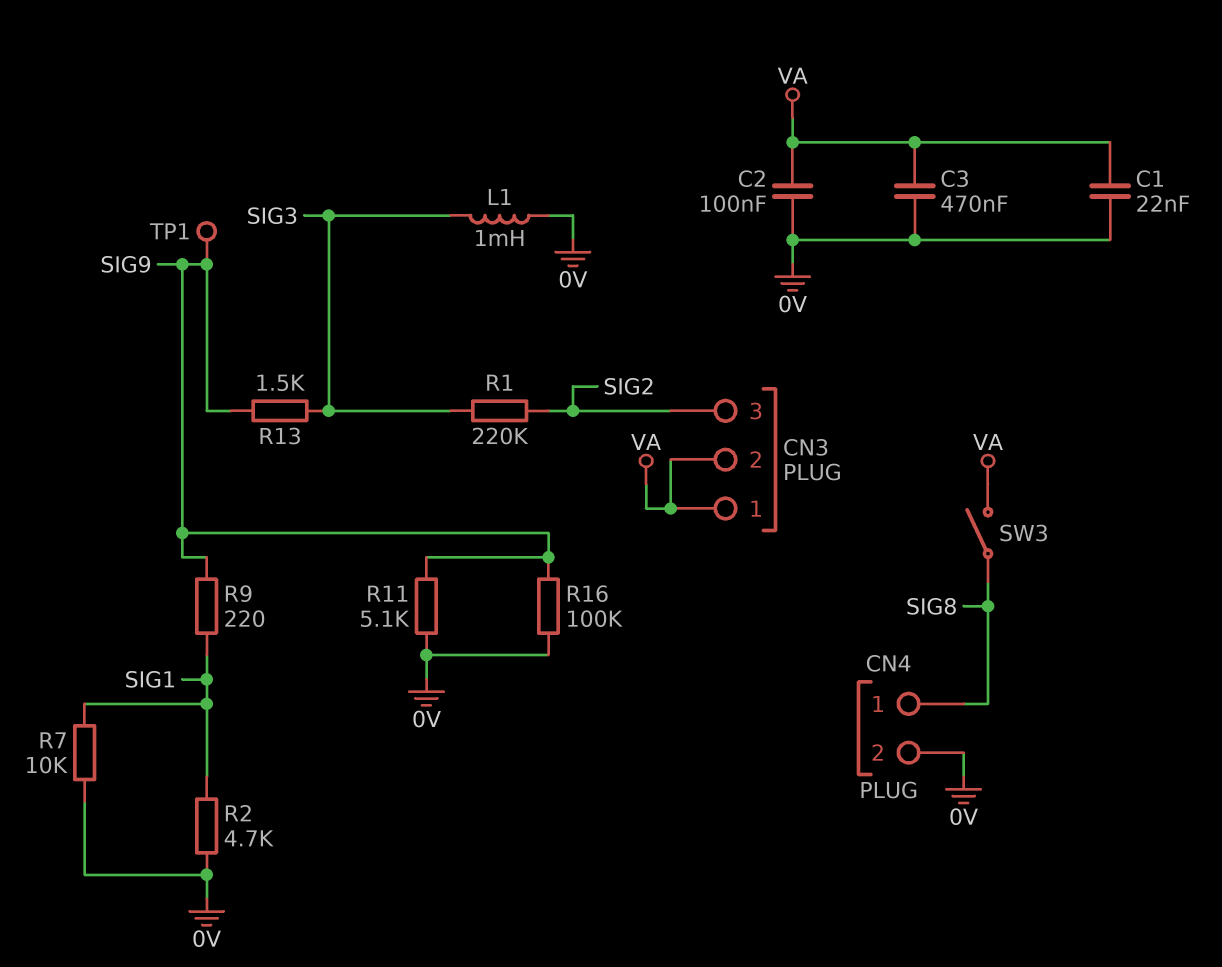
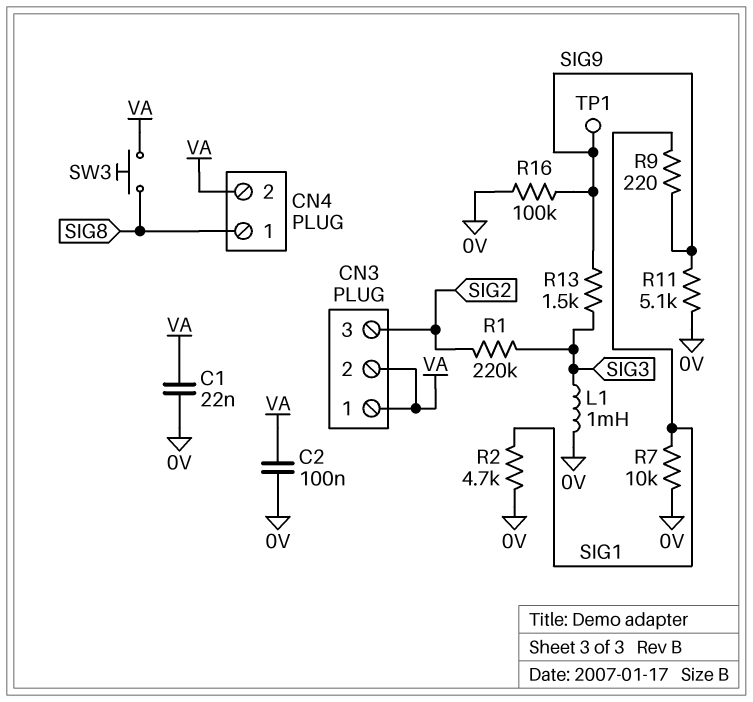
C3: 470nF (0V, VA) -> none
CN4 pin 2: 0V -> VA
SW3: switch (SIG8, VA) -> button (SIG8, VA)

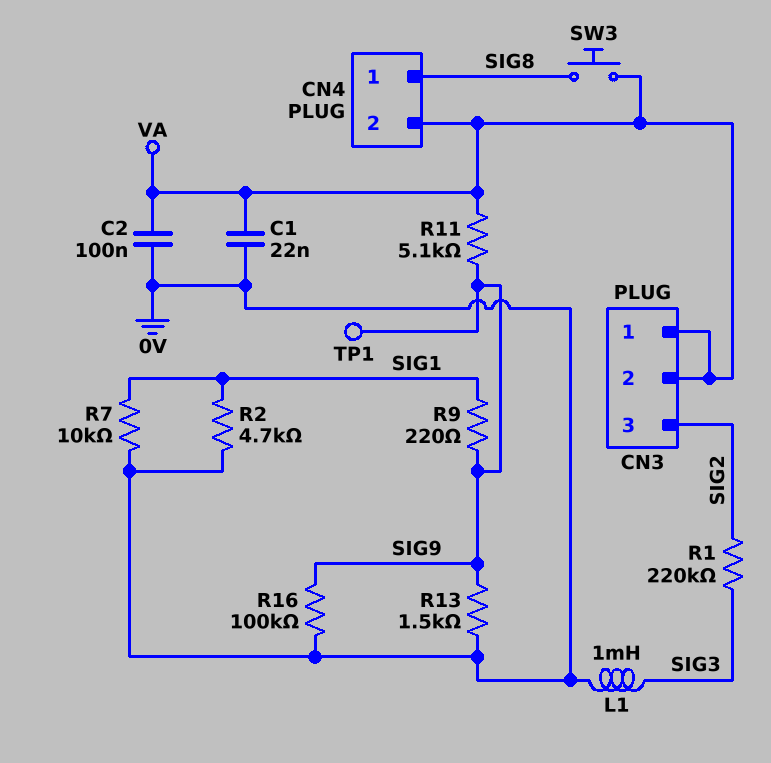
R11: 5.1k (0V, SIG9) -> 5.1k (SIG9, VA)
R13: 1.5k (SIG3, SIG9) -> 1.5k (0V, SIG9)

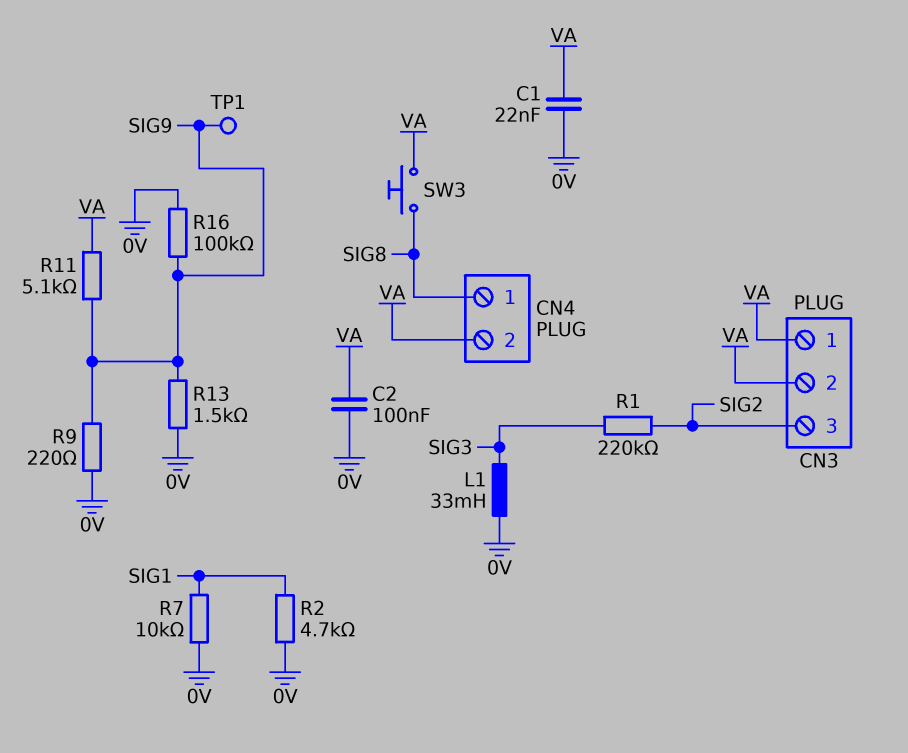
L1: 1mH (0V, SIG3) -> 33mH (0V, SIG3)
R9: 220 (SIG1, SIG9) -> 220 (0V, SIG9)

